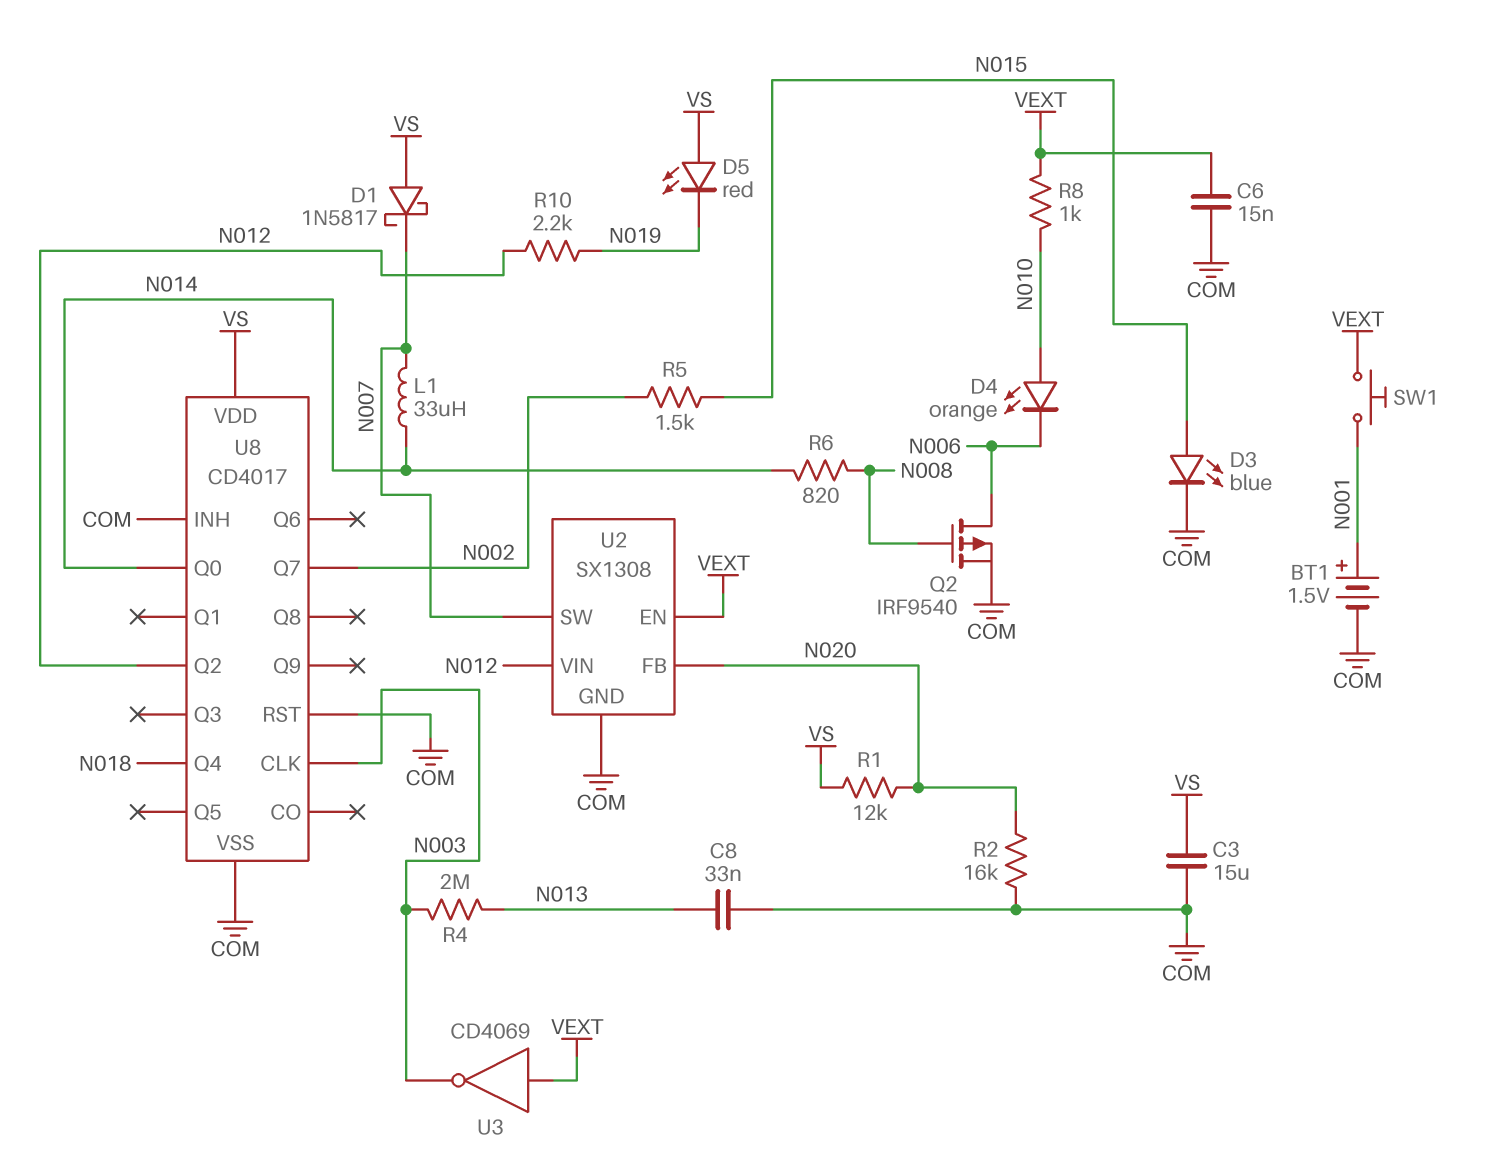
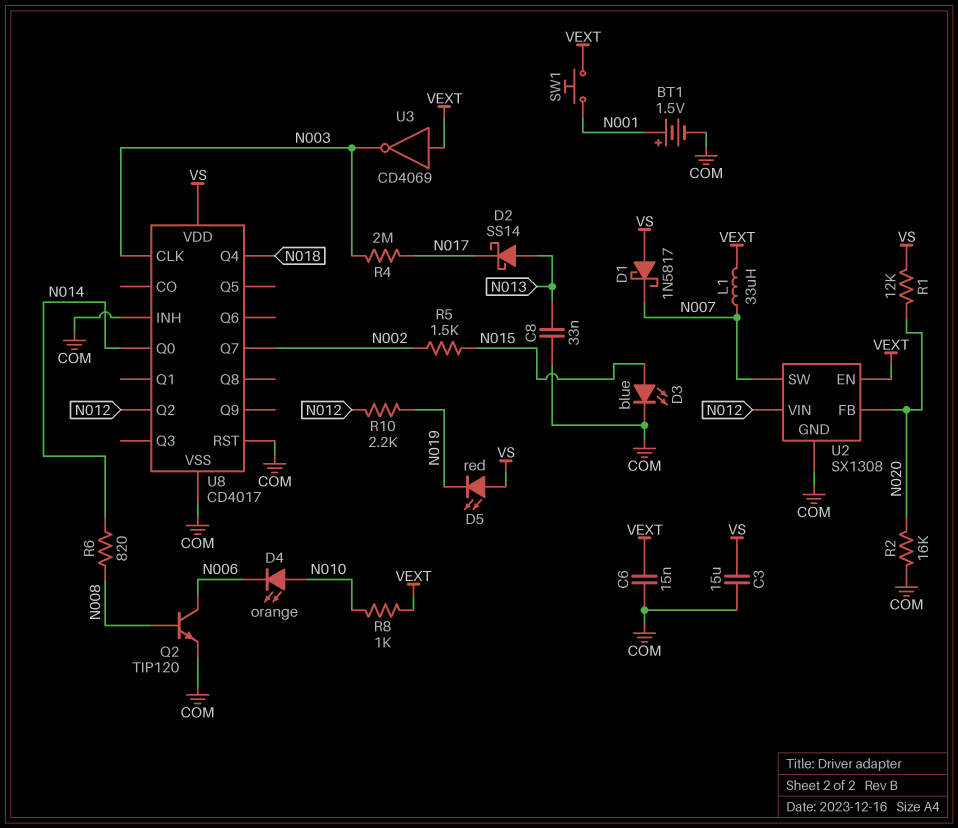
D2: none -> schottky SS14 (A N013, K N017)
L1: 33uH (N007, N014) -> 33uH (N007, VEXT)
Q2: PMOS IRF9540 (G N008, D N006, S COM) -> NPN TIP120 (B N008, C N006, E COM)
R4: 2M (N003, N013) -> 2M (N003, N017)

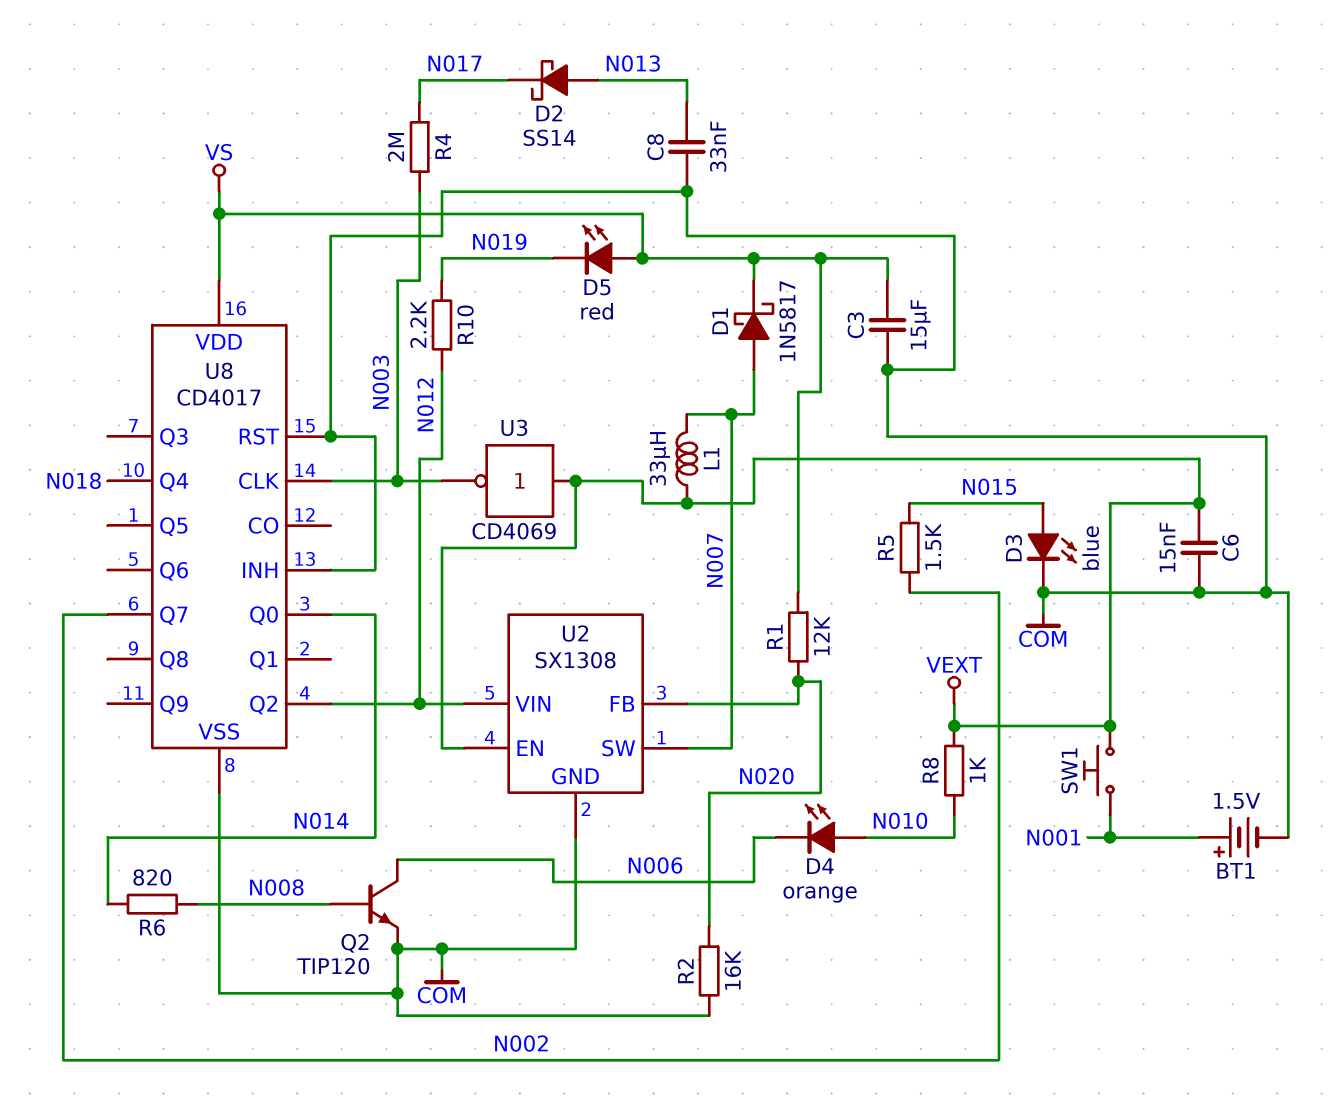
D1: schottky 1N5817 (A VS, K N007) -> schottky 1N5817 (A N007, K VS)

